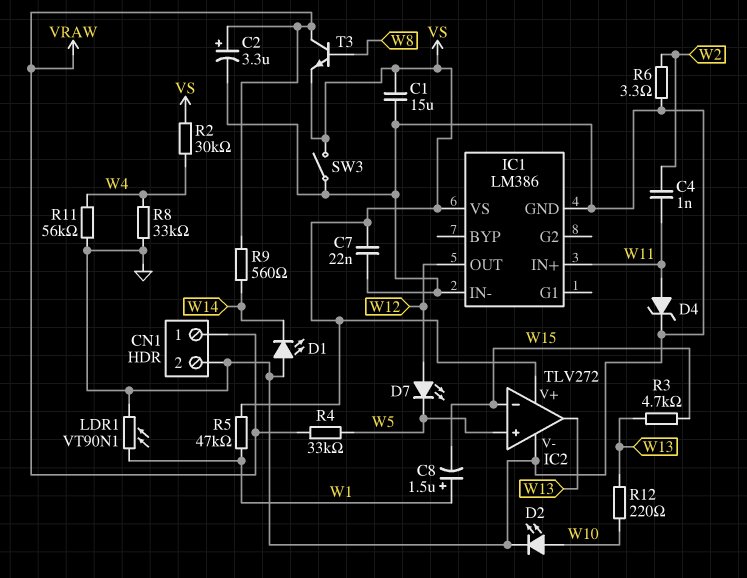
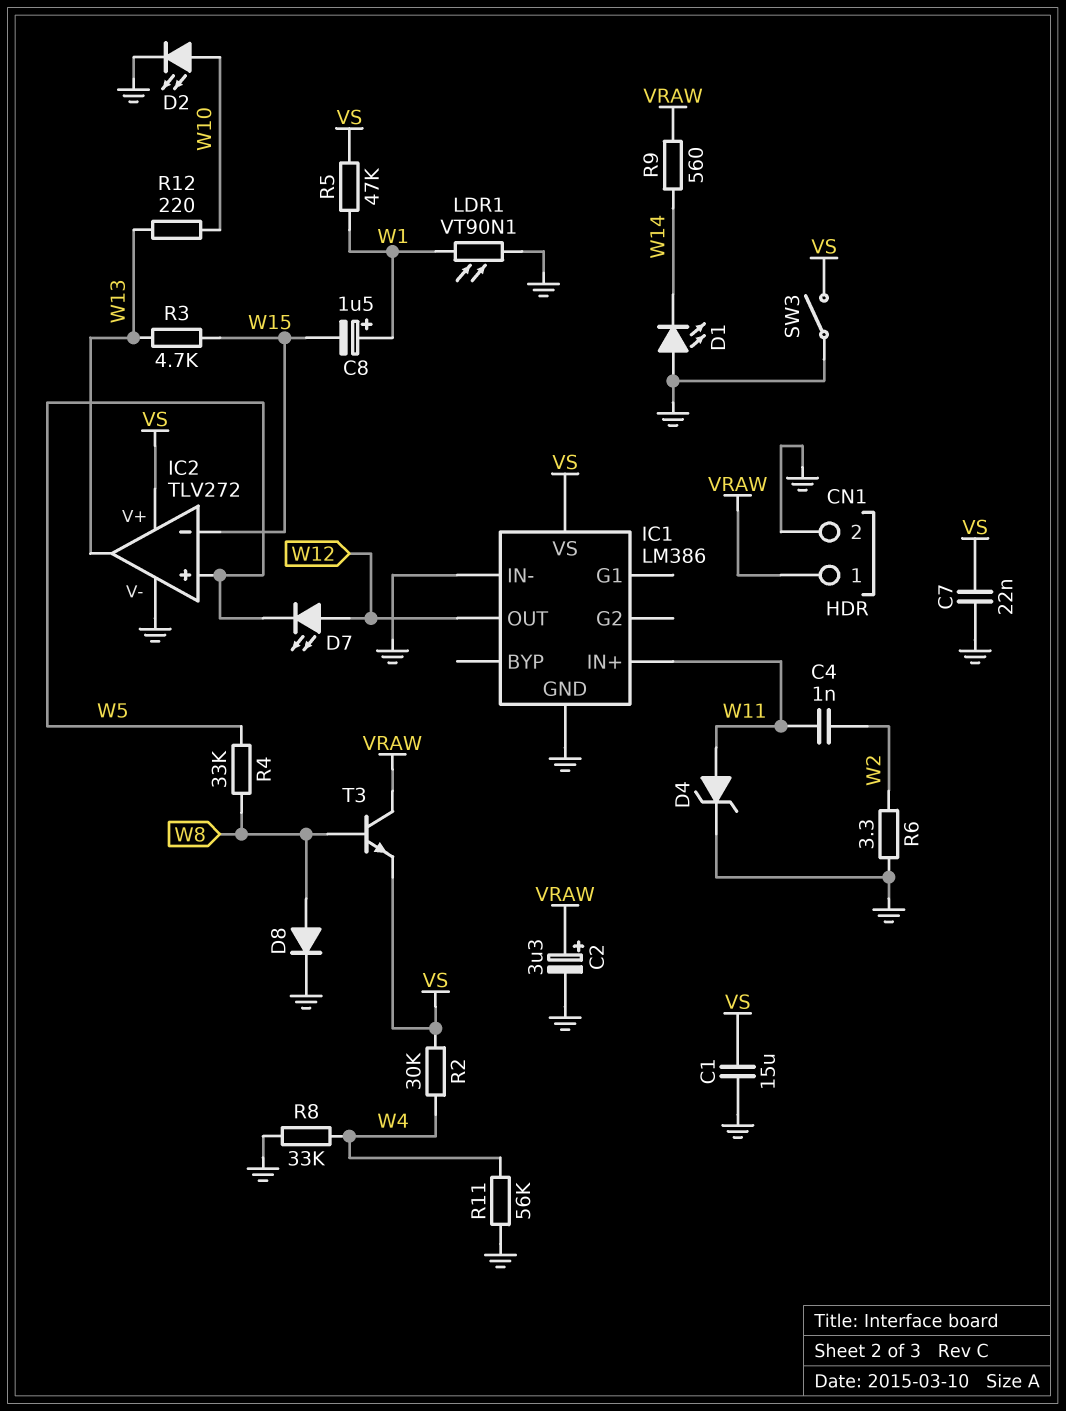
D8: none -> diode (A W8, K GND)
R4: 33k (VRAW, W5) -> 33k (W5, W8)

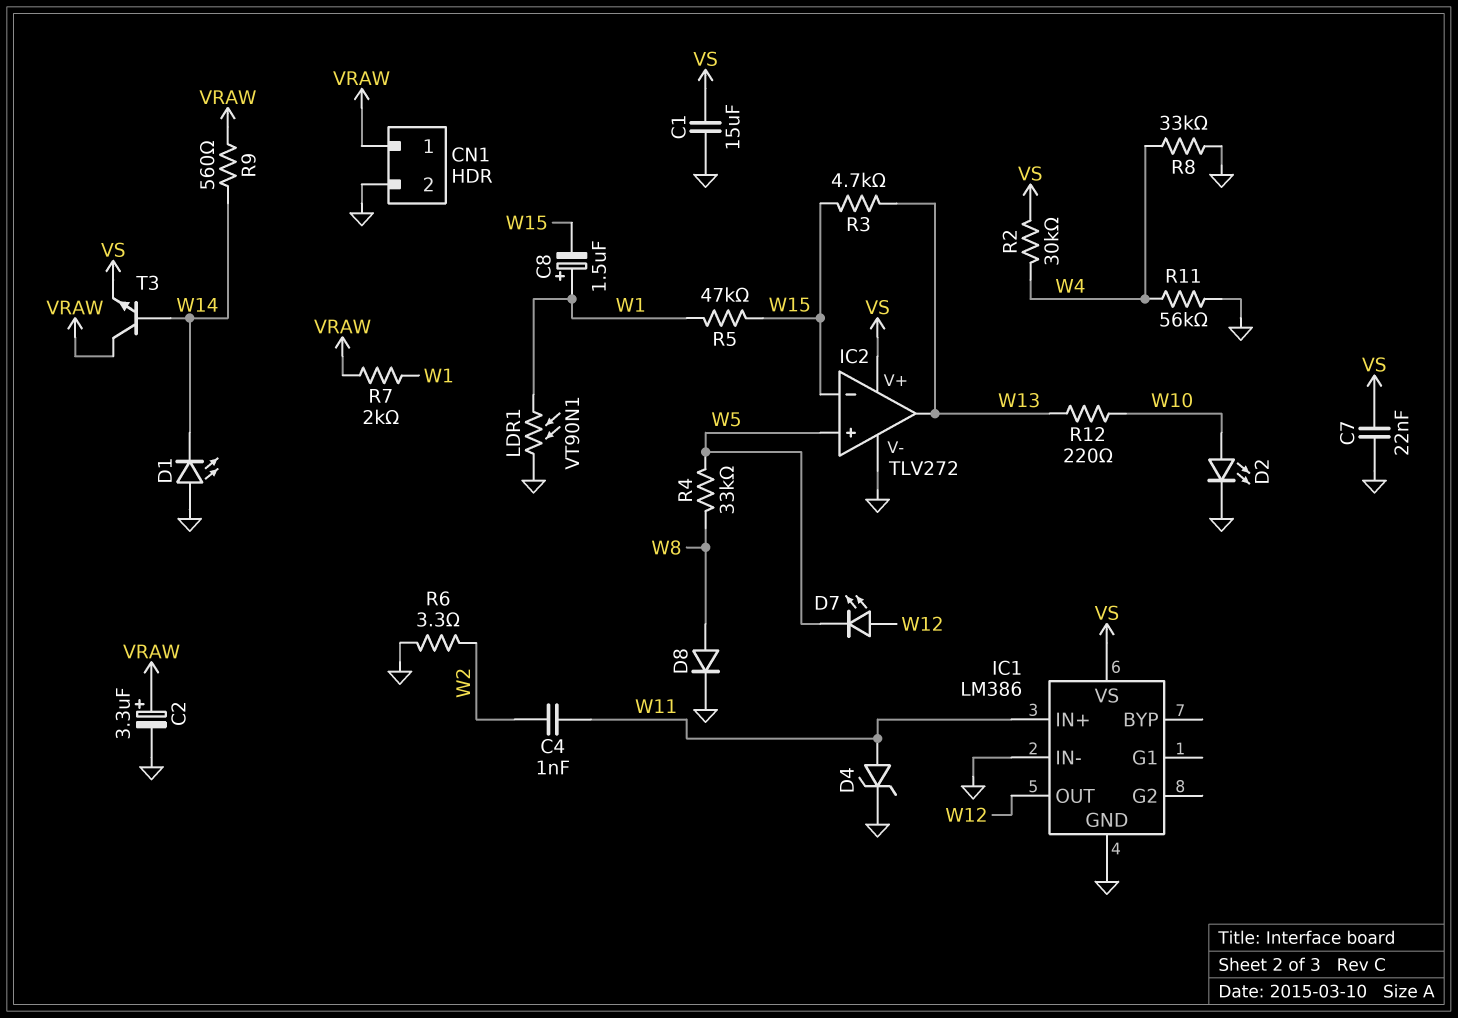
R5: 47k (VS, W1) -> 47k (W1, W15)
R7: none -> 2k (VRAW, W1)
SW3: switch (GND, VS) -> none
T3: NPN (B W8, C VRAW, E VS) -> NPN (B W14, C VRAW, E VS)

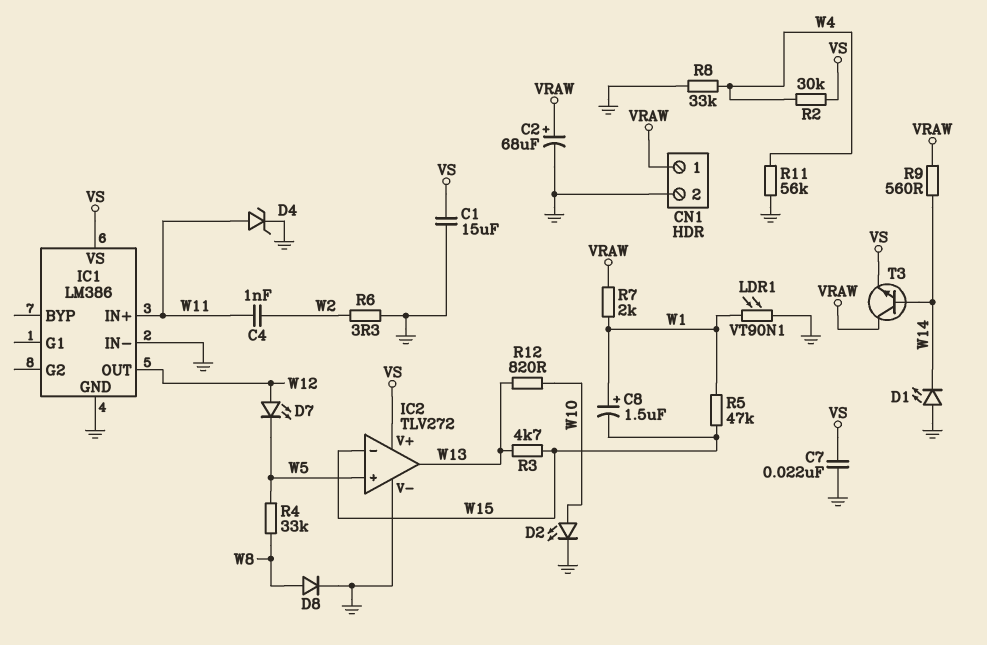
C2: 3.3uF (plus VRAW, minus GND) -> 68uF (plus VRAW, minus GND)
R12: 220 (W10, W13) -> 820 (W10, W13)

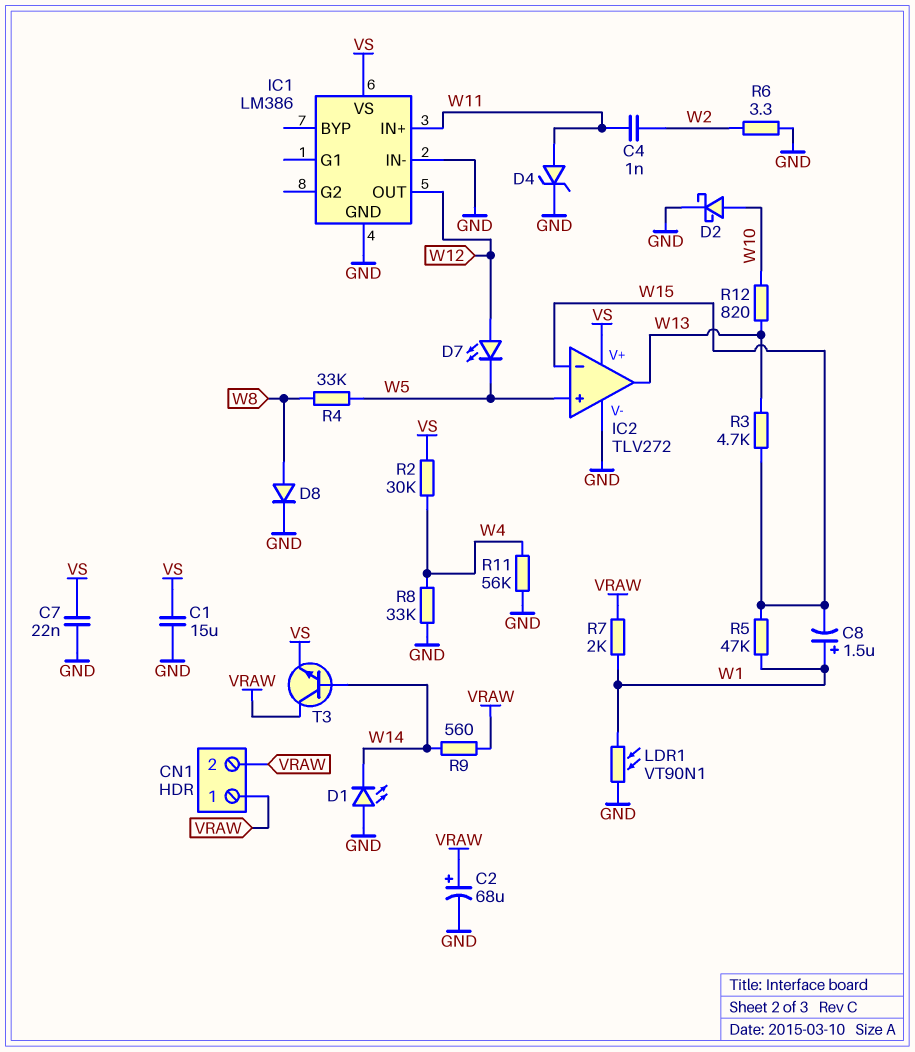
CN1 pin 2: GND -> VRAW
D2: LED (A W10, K GND) -> schottky (A W10, K GND)

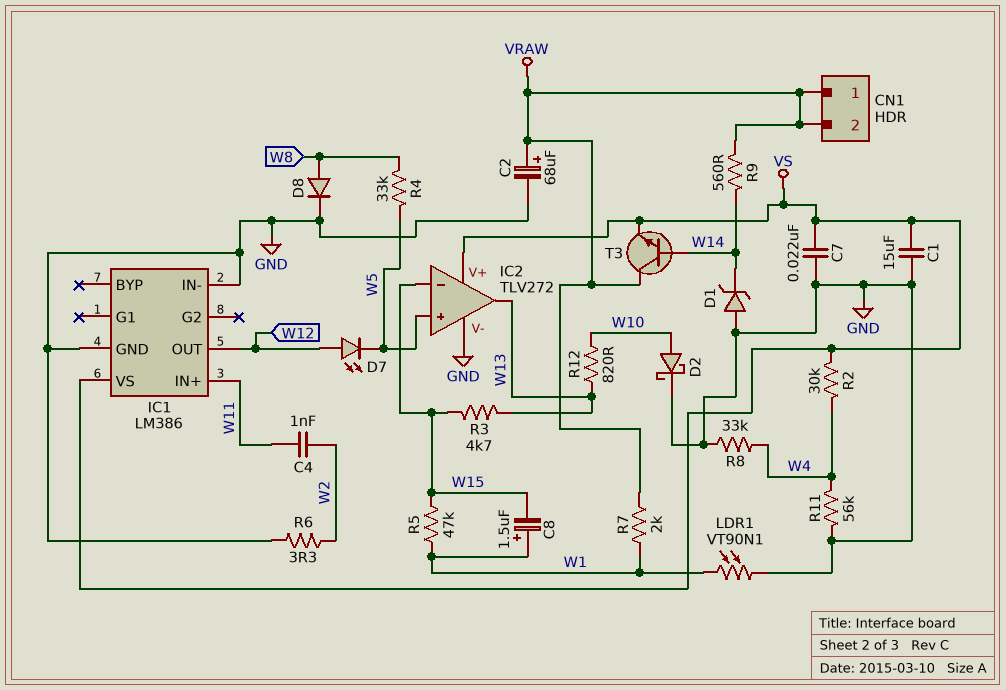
D1: LED (A GND, K W14) -> zener (A GND, K W14)
D4: zener (A W11, K GND) -> none

